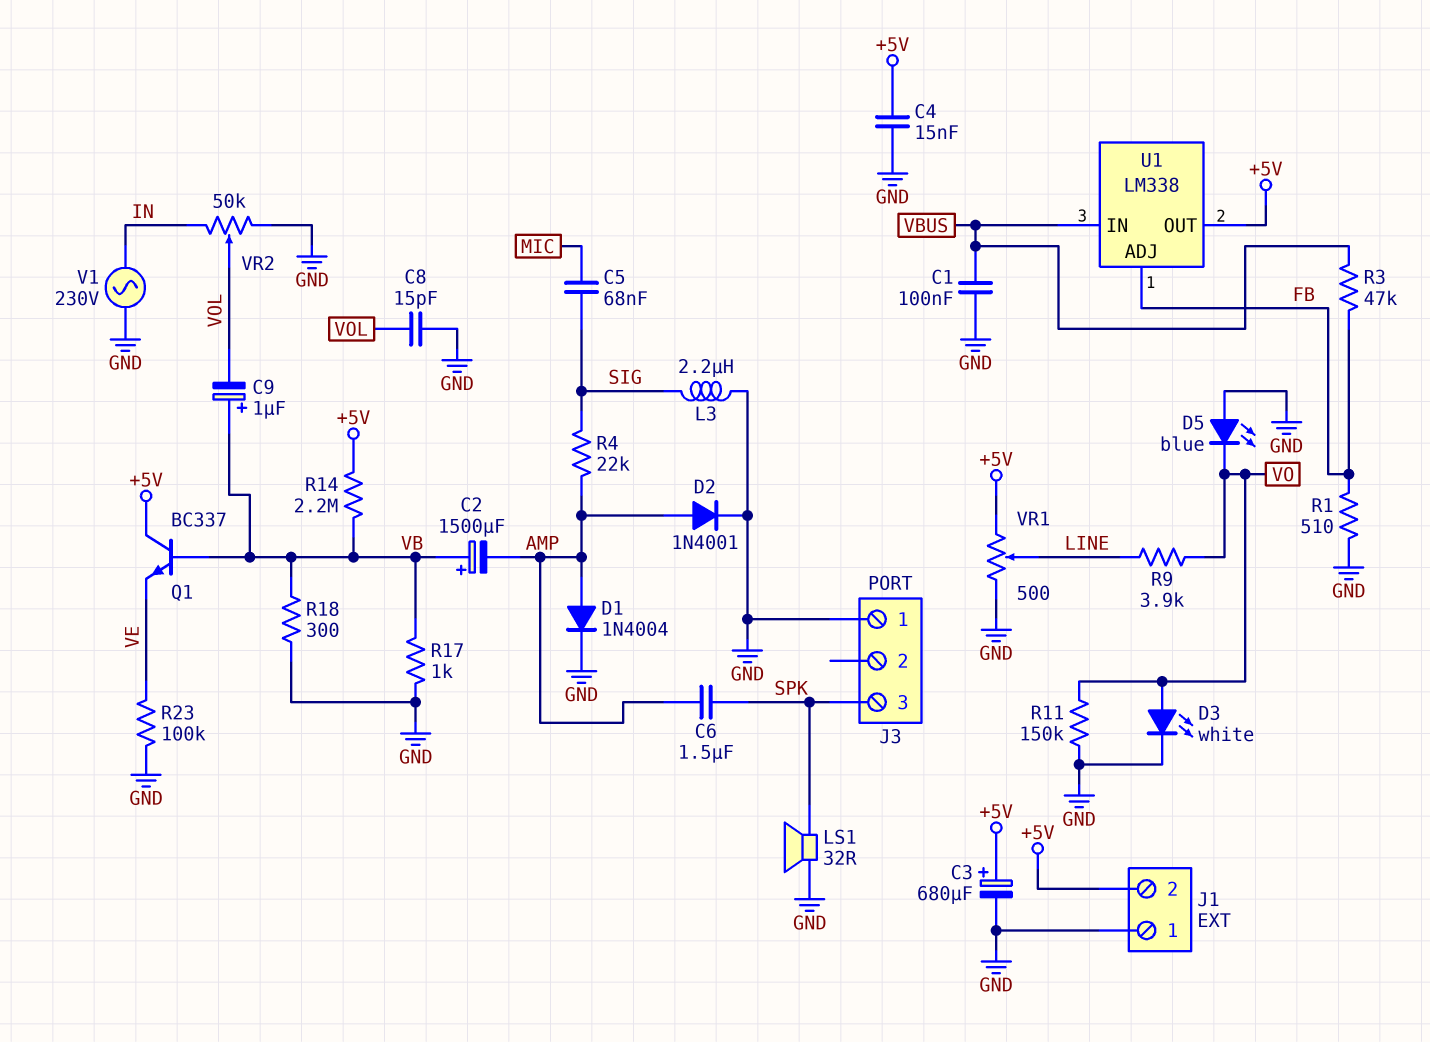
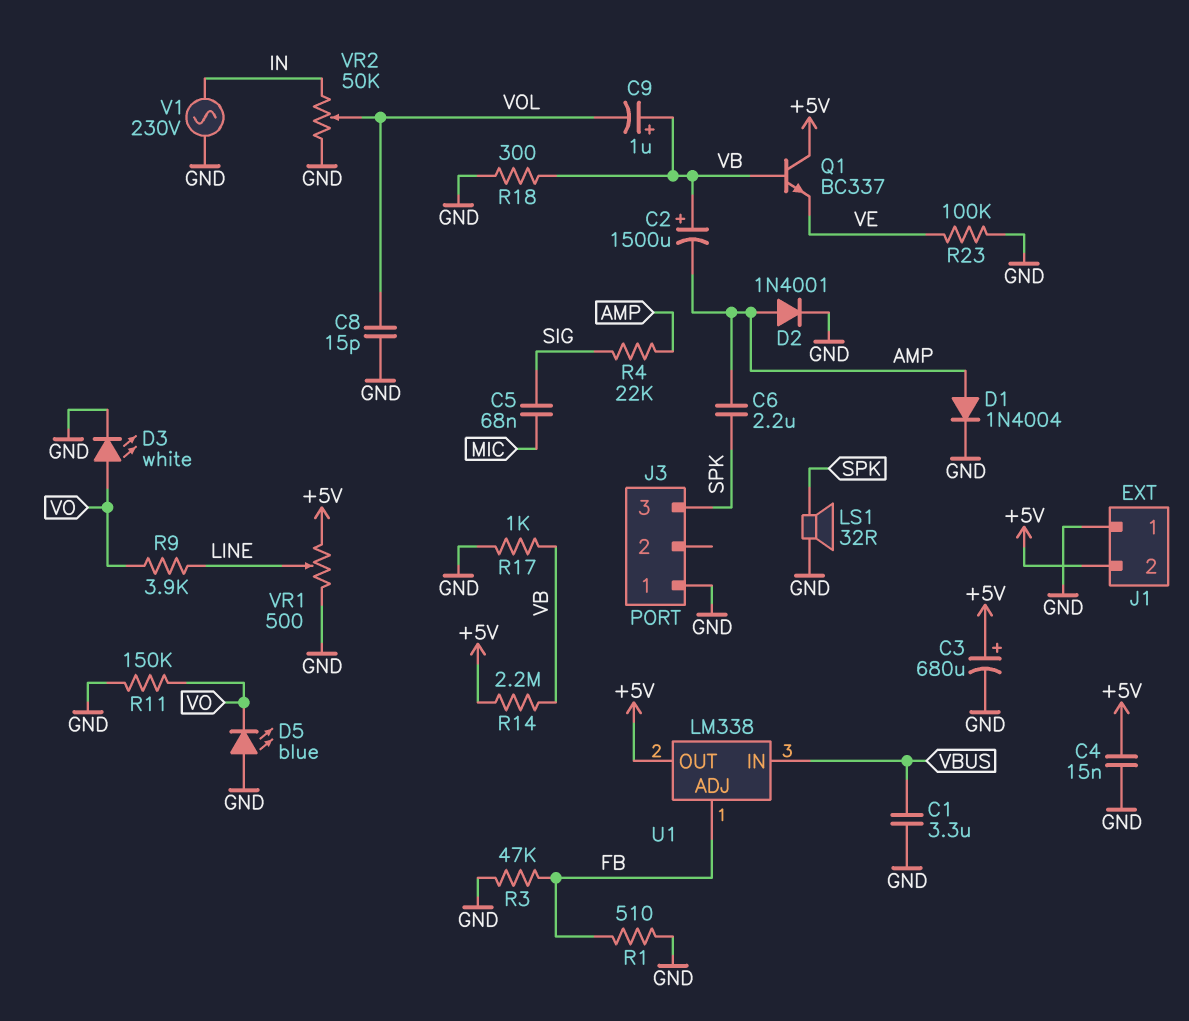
C1: 100nF (GND, VBUS) -> 3.3uF (GND, VBUS)
C6: 1.5uF (AMP, SPK) -> 2.2uF (AMP, SPK)
L3: 2.2uH (GND, SIG) -> none
R3: 47k (FB, VBUS) -> 47k (FB, GND)

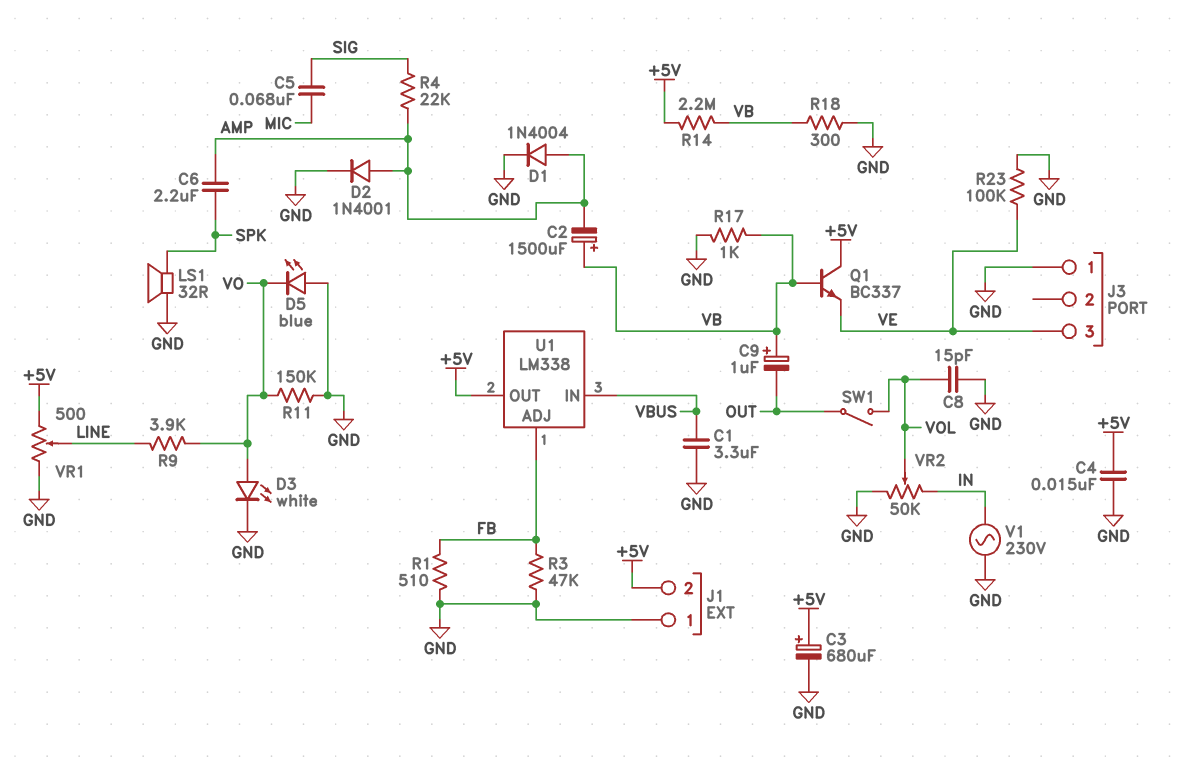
C9: 1uF (plus VB, minus VOL) -> 1uF (plus VB, minus OUT)
J3 pin 3: SPK -> VE
SW1: none -> switch (OUT, VOL)

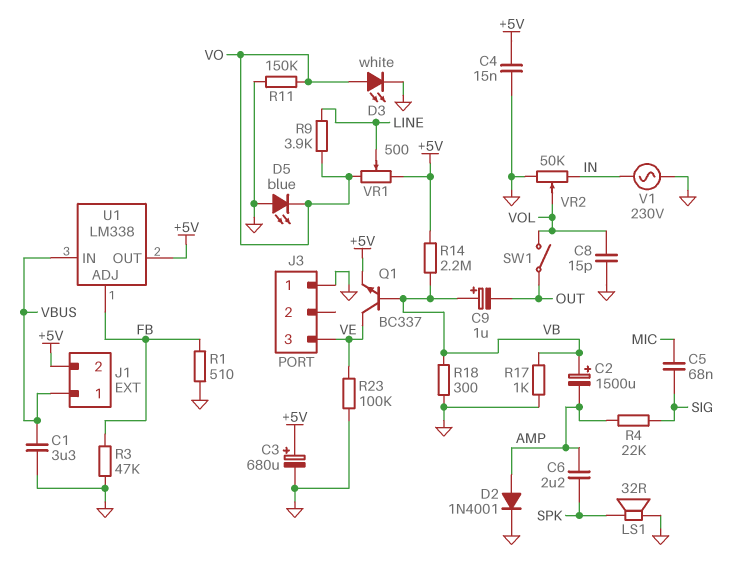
D1: diode 1N4004 (A AMP, K GND) -> none
J1 pin 1: GND -> VBUS
Q1: NPN BC337 (B VB, C +5V, E VE) -> NPN BC337 (B VB, C VE, E +5V)
VR1: 500 (+5V, GND, wiper LINE) -> 500 (+5V, VO, wiper LINE)

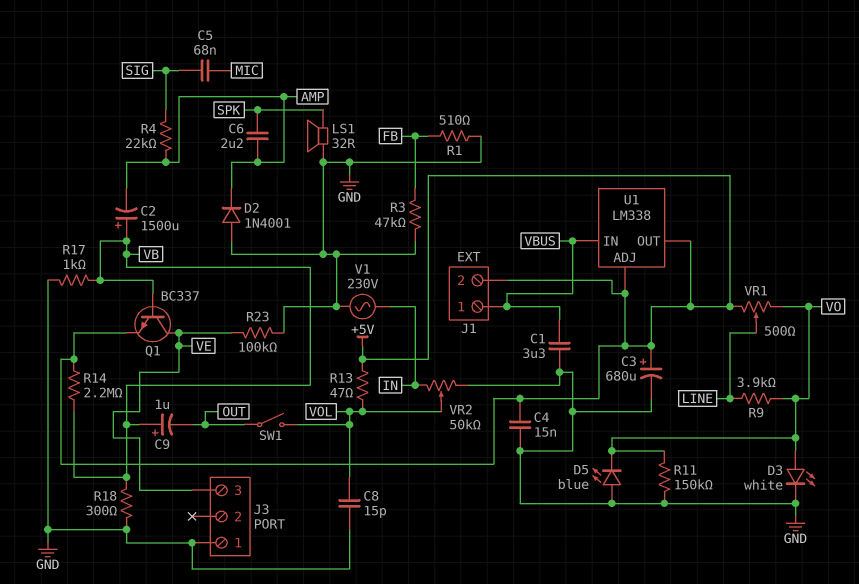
D2: diode 1N4001 (A AMP, K GND) -> diode 1N4001 (A GND, K AMP)
R13: none -> 47 (+5V, VOL)
U1 pin ADJ: FB -> +5V

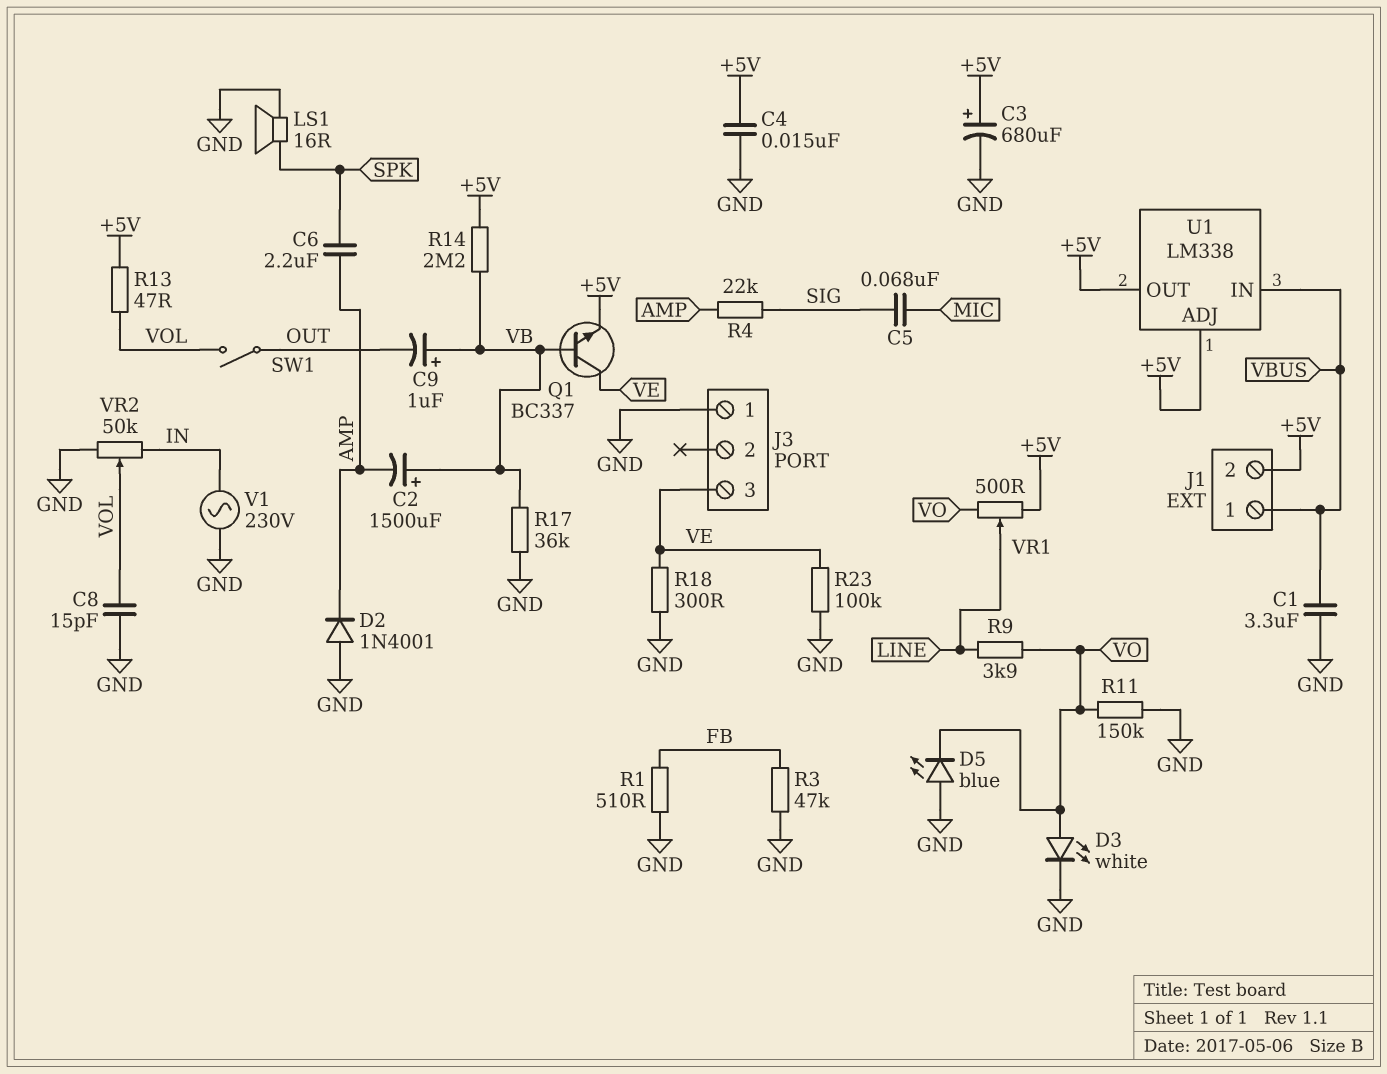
LS1: speaker 32R (GND, SPK) -> speaker 16R (GND, SPK)
R17: 1k (GND, VB) -> 36k (GND, VB)
R18: 300 (GND, VB) -> 300 (GND, VE)

